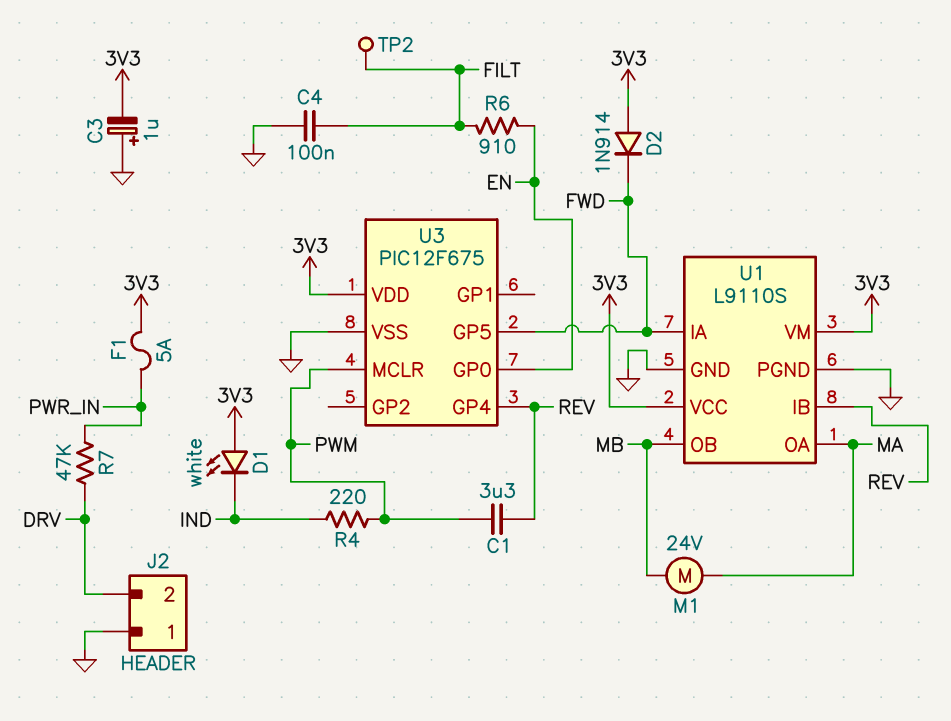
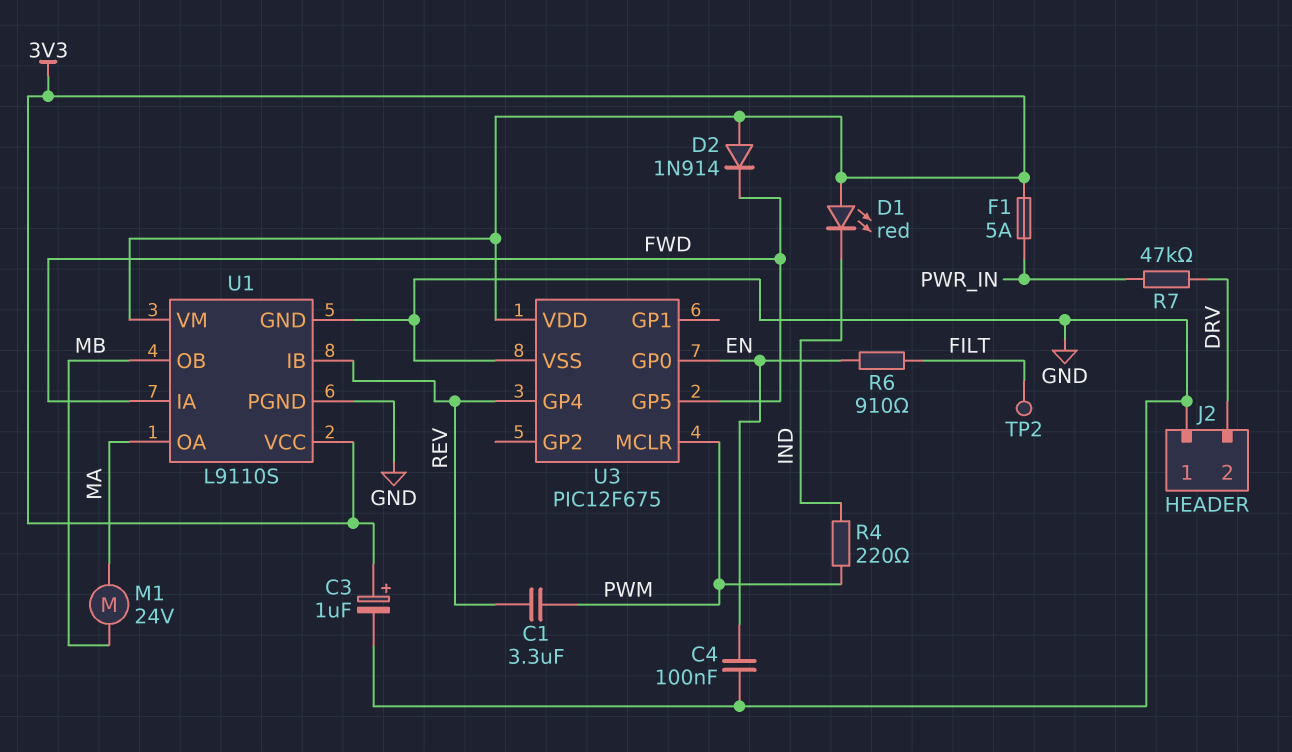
C3: 1uF (plus GND, minus 3V3) -> 1uF (plus 3V3, minus GND)
C4: 100nF (FILT, GND) -> 100nF (EN, GND)
D1: LED white (A 3V3, K IND) -> LED red (A 3V3, K IND)

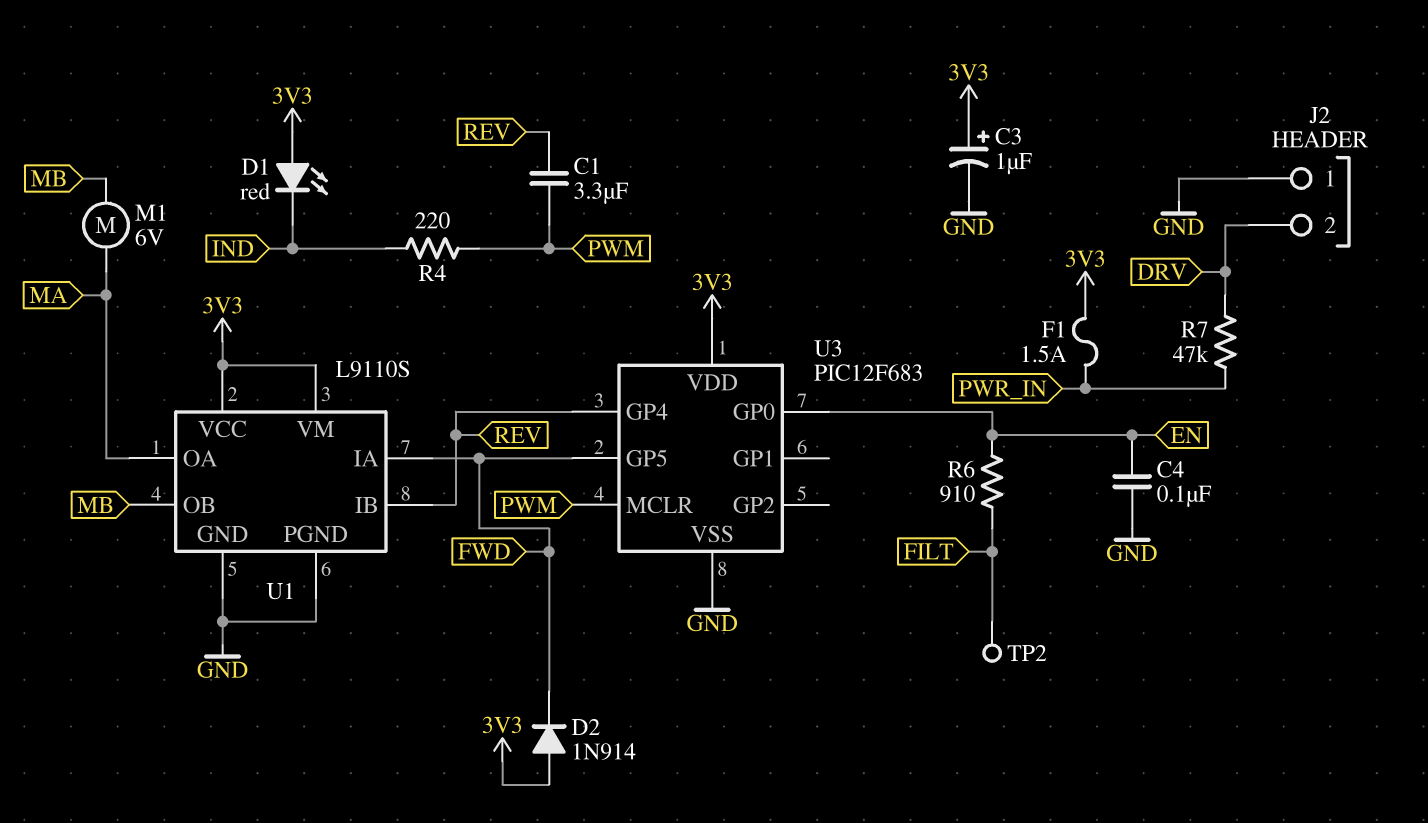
F1: 5A (3V3, PWR_IN) -> 1.5A (3V3, PWR_IN)
M1: motor 24V (MA, MB) -> motor 6V (MA, MB)
U3: PIC12F675 -> PIC12F683

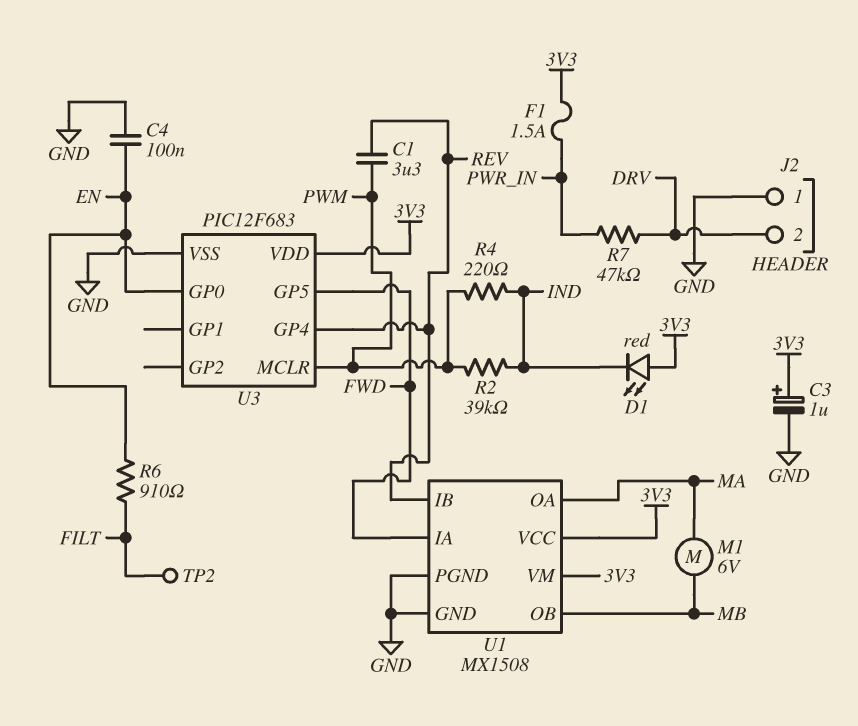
D2: diode 1N914 (A 3V3, K FWD) -> none
R2: none -> 39k (IND, PWM)
U1: L9110S -> MX1508

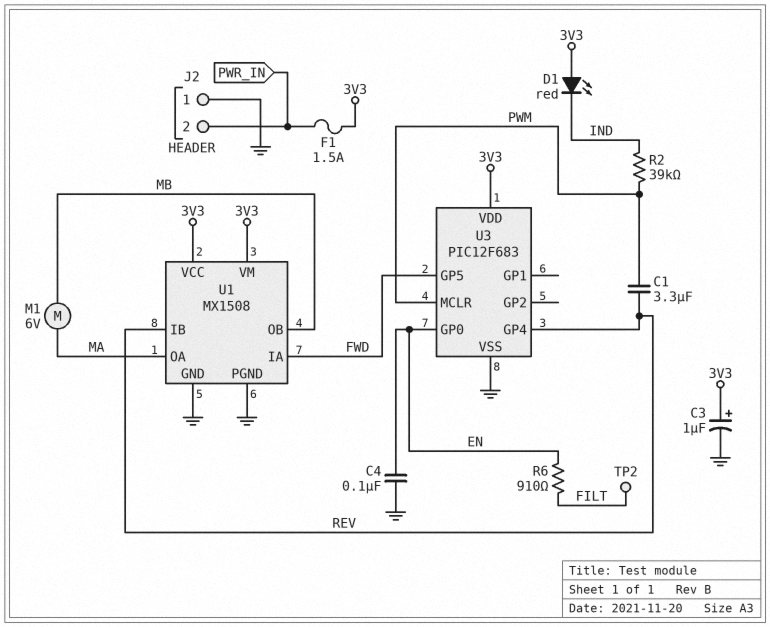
J2 pin 2: DRV -> PWR_IN
R4: 220 (IND, PWM) -> none
R7: 47k (DRV, PWR_IN) -> none

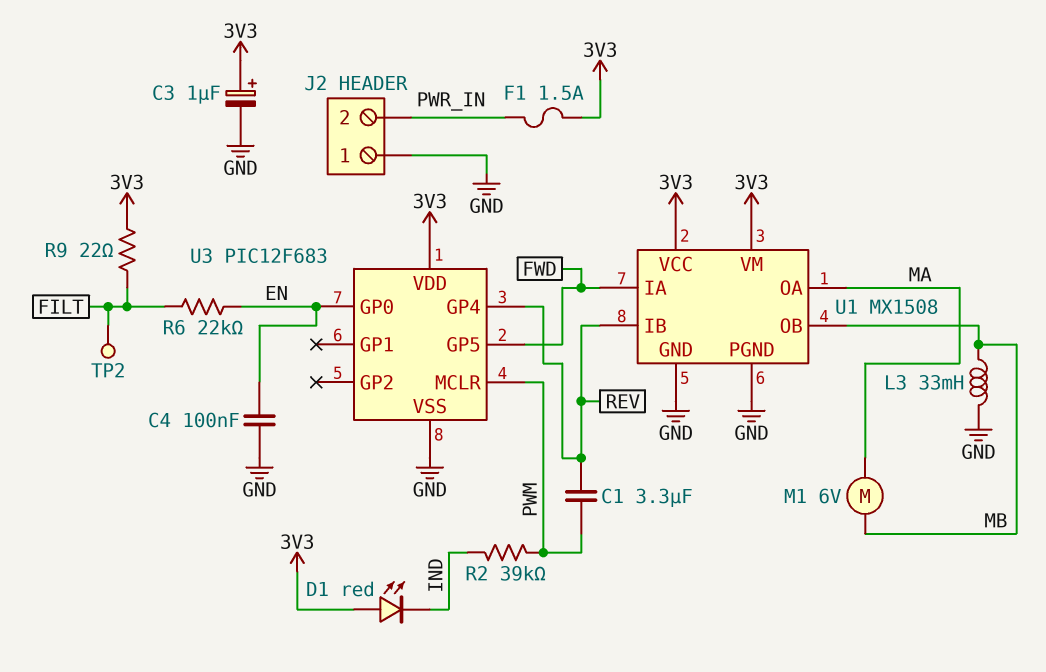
L3: none -> 33mH (GND, MB)
R6: 910 (EN, FILT) -> 22k (EN, FILT)
R9: none -> 22 (3V3, FILT)

